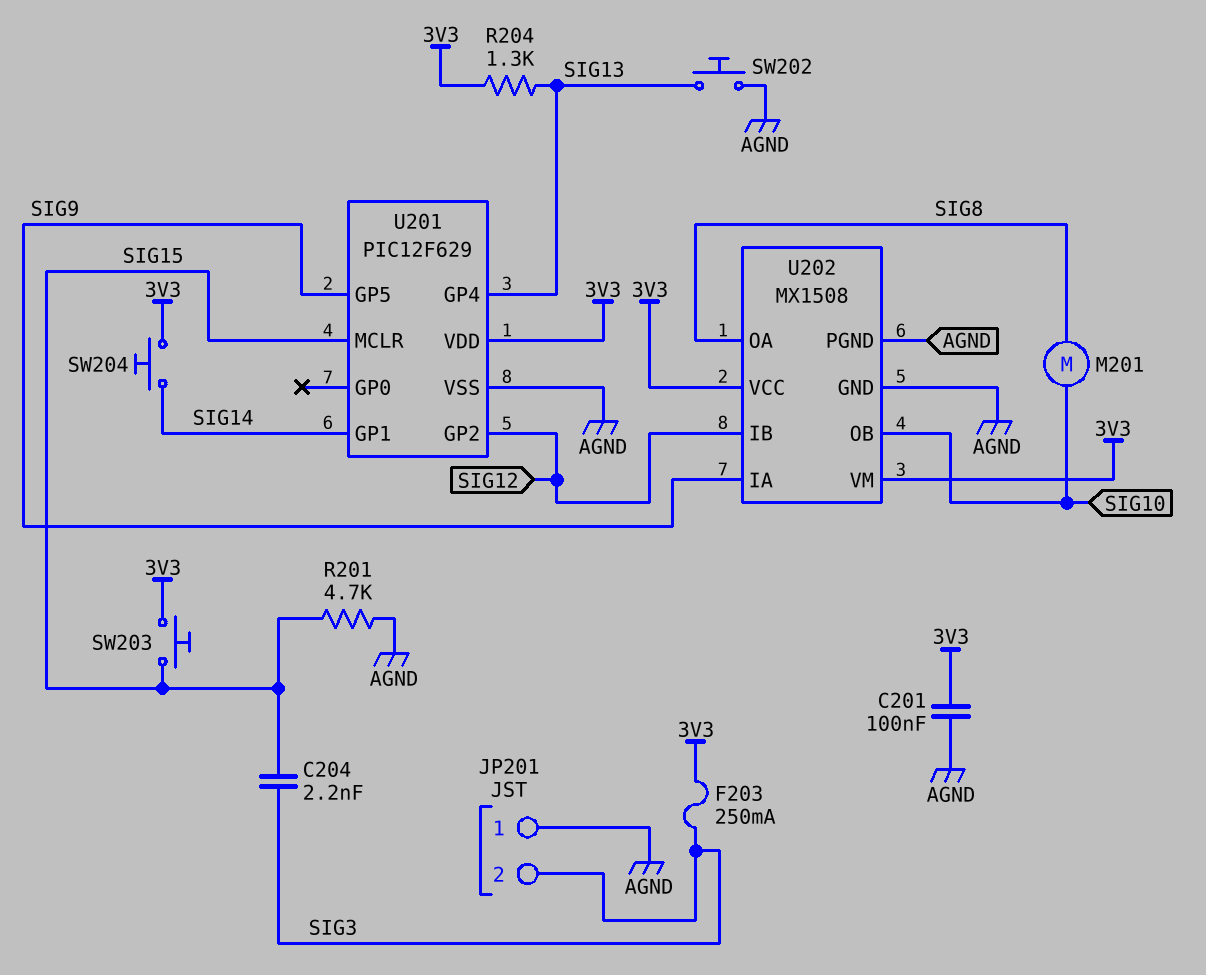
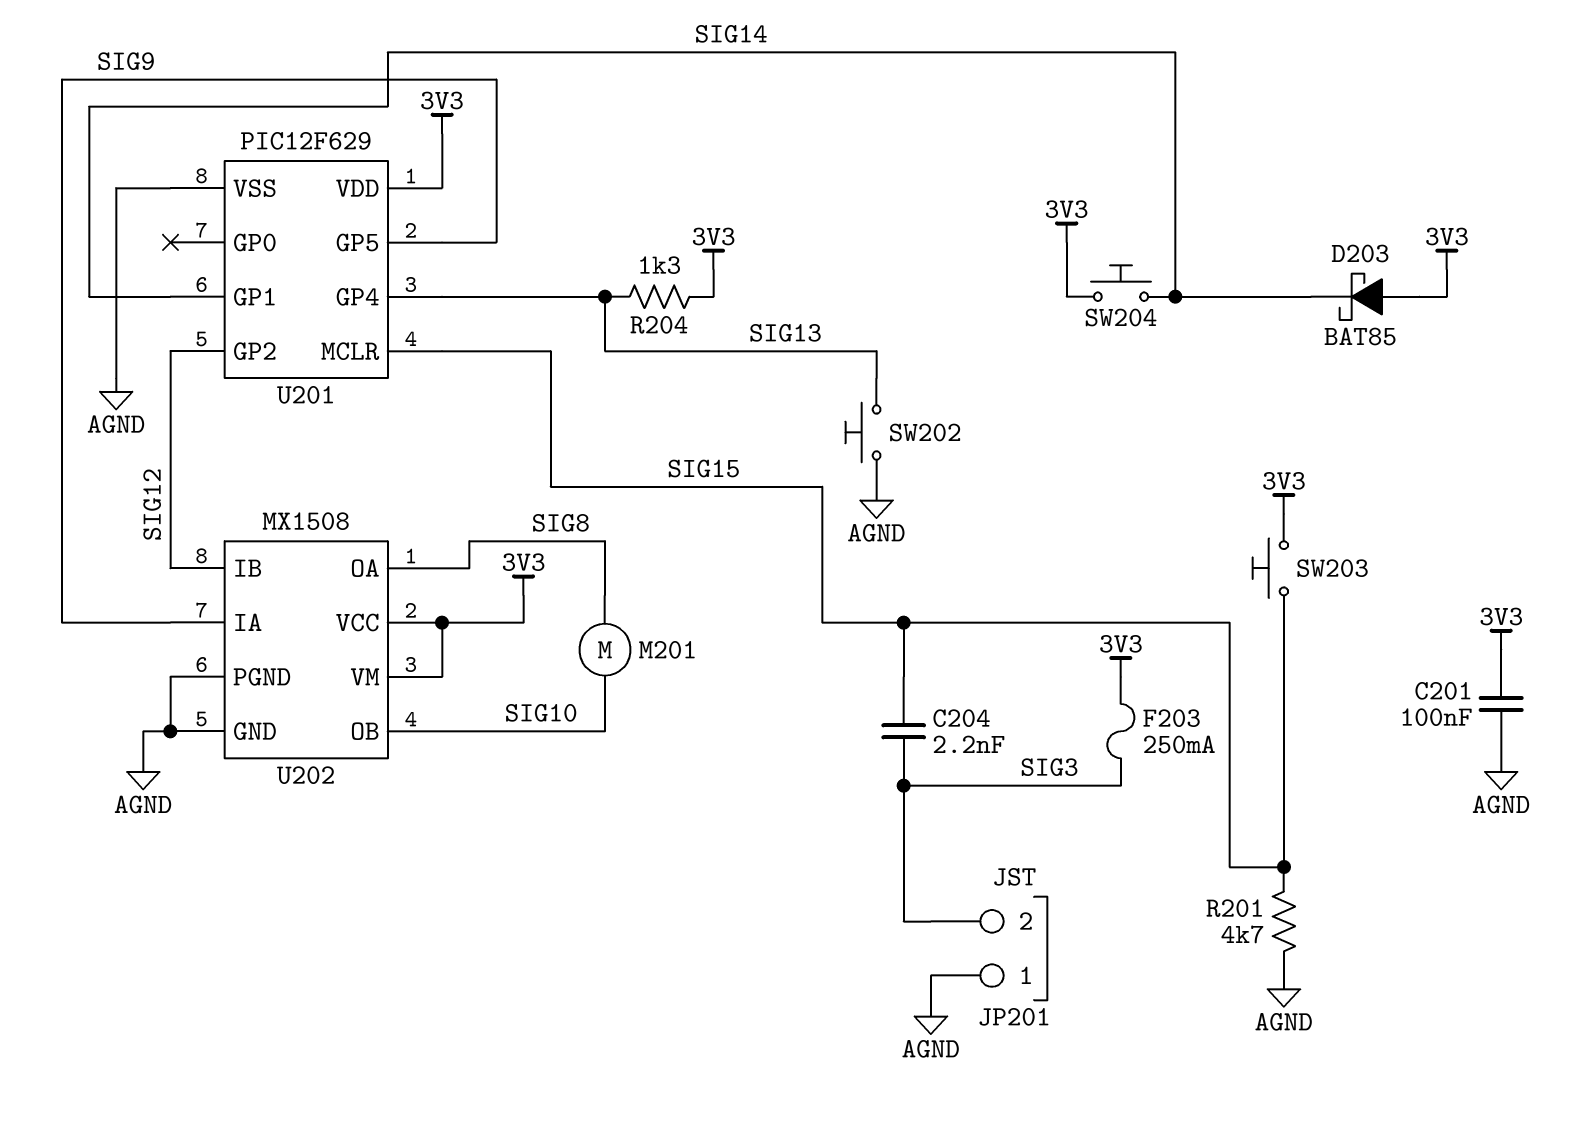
D203: none -> schottky BAT85 (A 3V3, K SIG14)

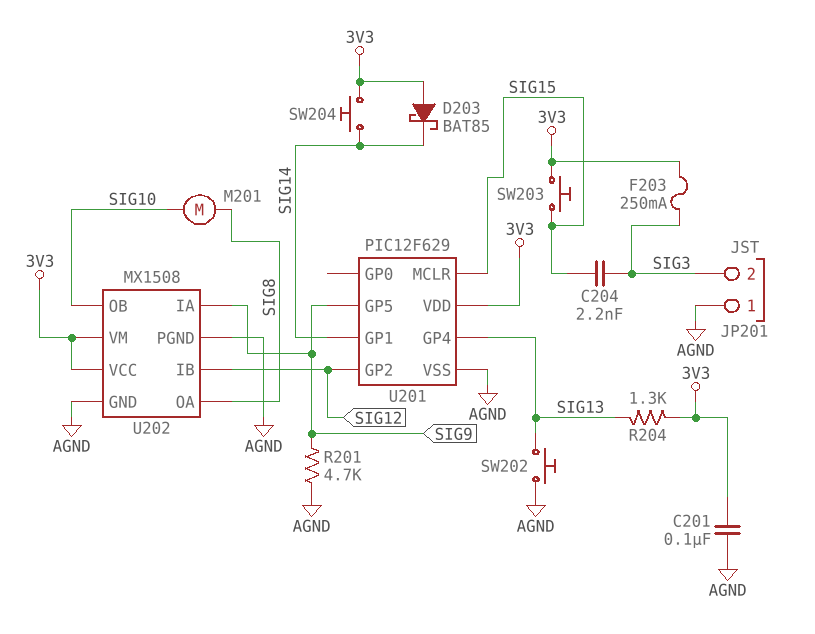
R201: 4.7k (AGND, SIG15) -> 4.7k (AGND, SIG9)

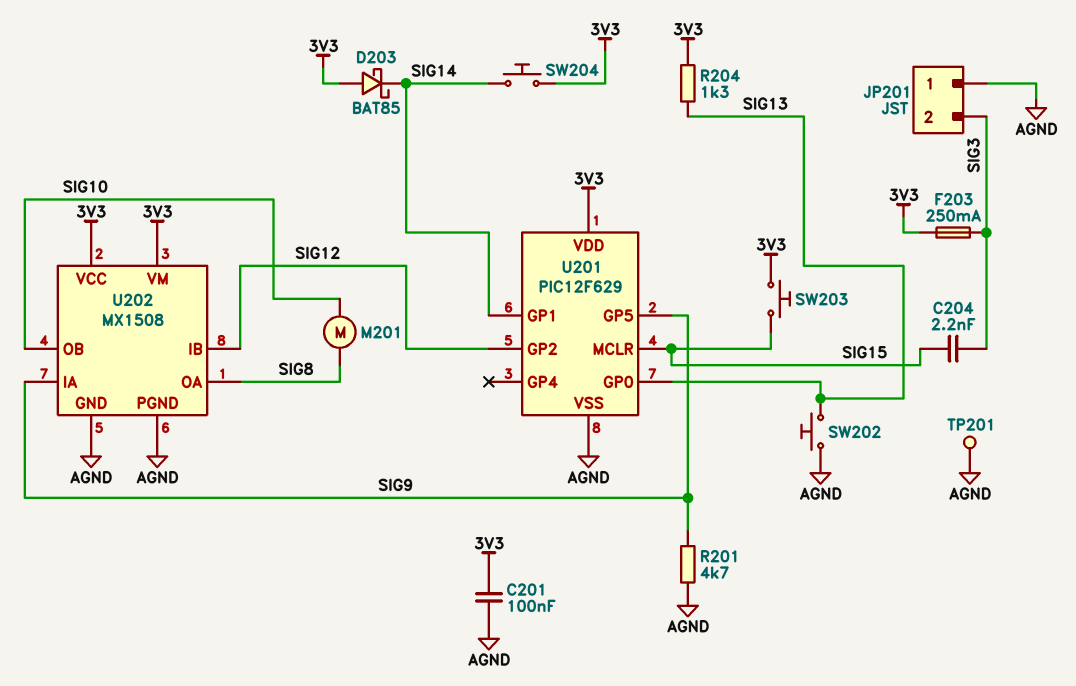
TP201: none -> test point (AGND)
U201 pin GP0: none -> SIG13
U201 pin GP4: SIG13 -> none

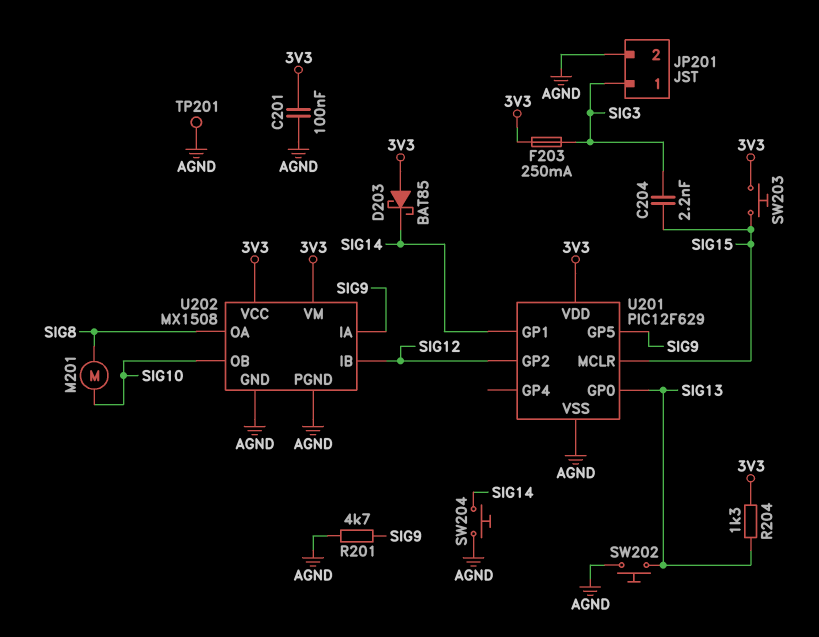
JP201 pin 1: AGND -> SIG3
JP201 pin 2: SIG3 -> AGND
SW204: button (3V3, SIG14) -> button (AGND, SIG14)

